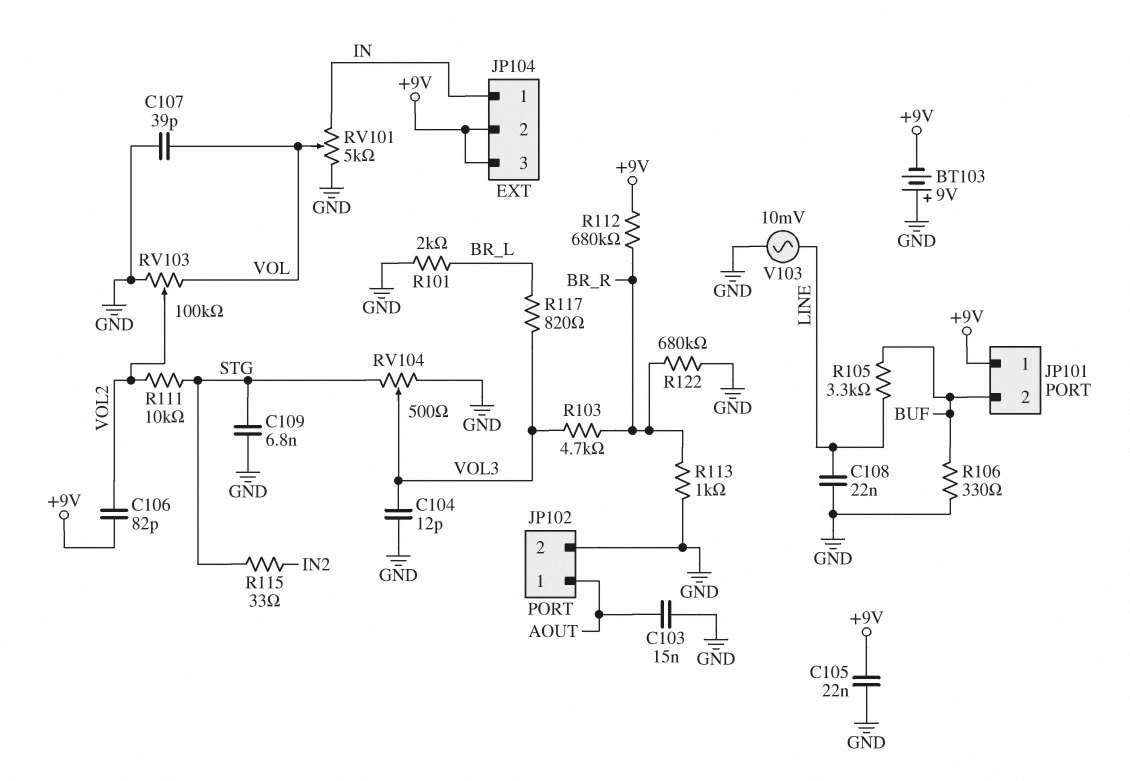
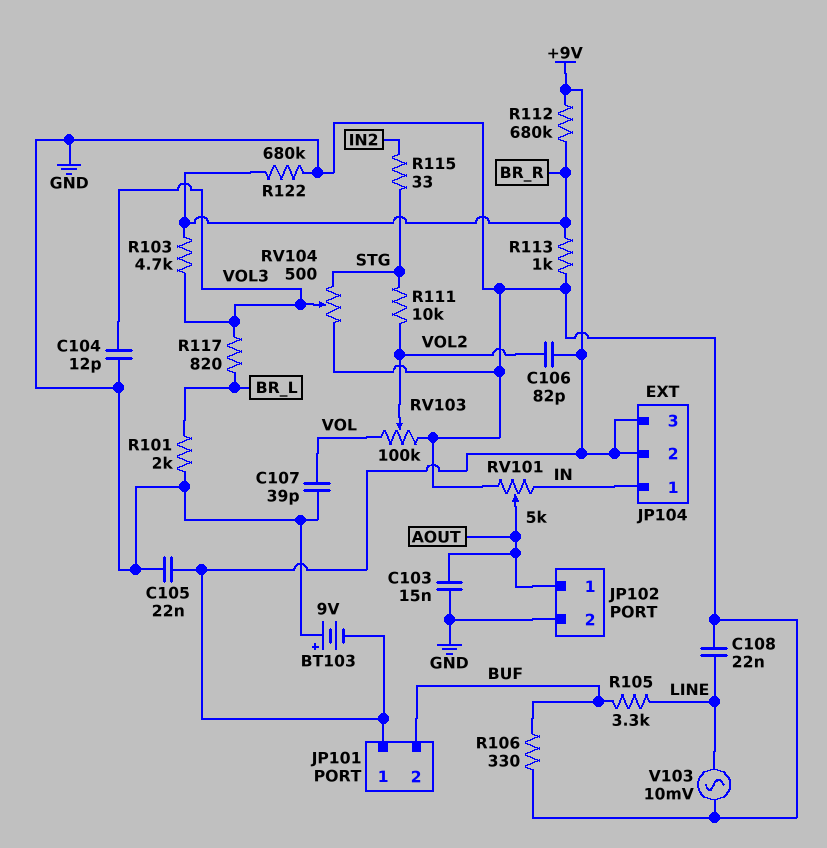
C109: 6.8nF (GND, STG) -> none
RV101: 5k (GND, IN, wiper VOL) -> 5k (GND, IN, wiper AOUT)

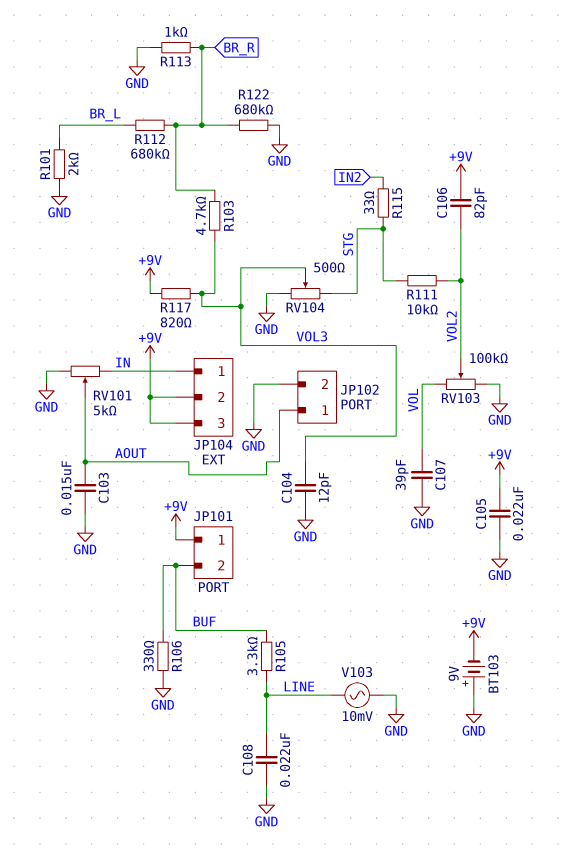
R112: 680k (+9V, BR_R) -> 680k (BR_L, BR_R)
R117: 820 (BR_L, VOL3) -> 820 (+9V, VOL3)

